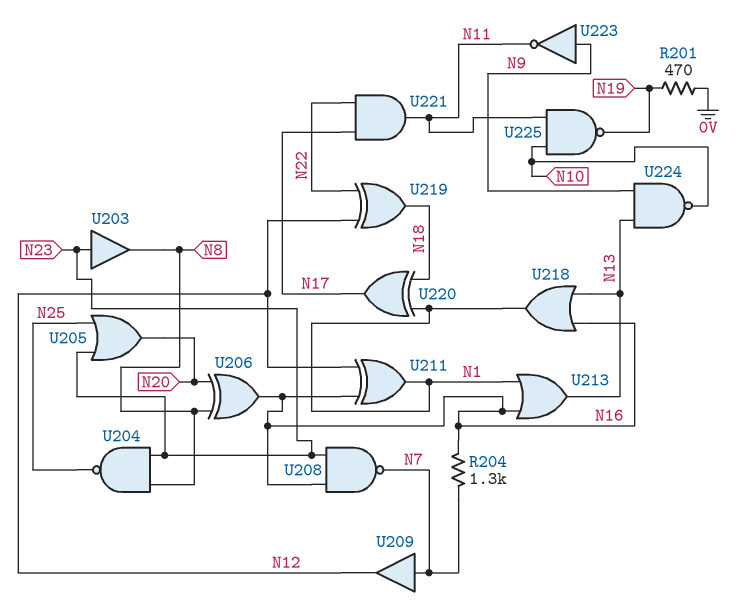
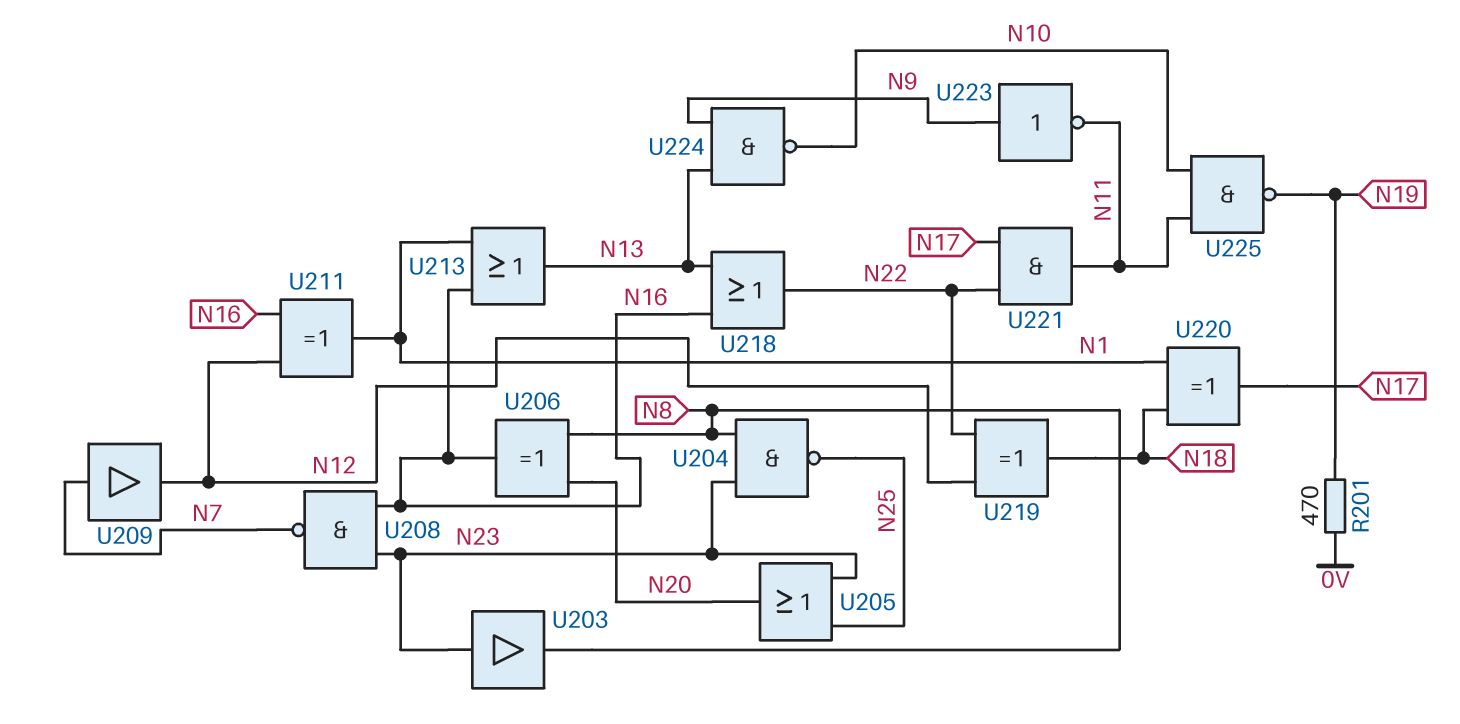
R204: 1.3k (N7, N16) -> none
U218: OR (in N13, in N16, out N1) -> OR (in N13, in N16, out N22)

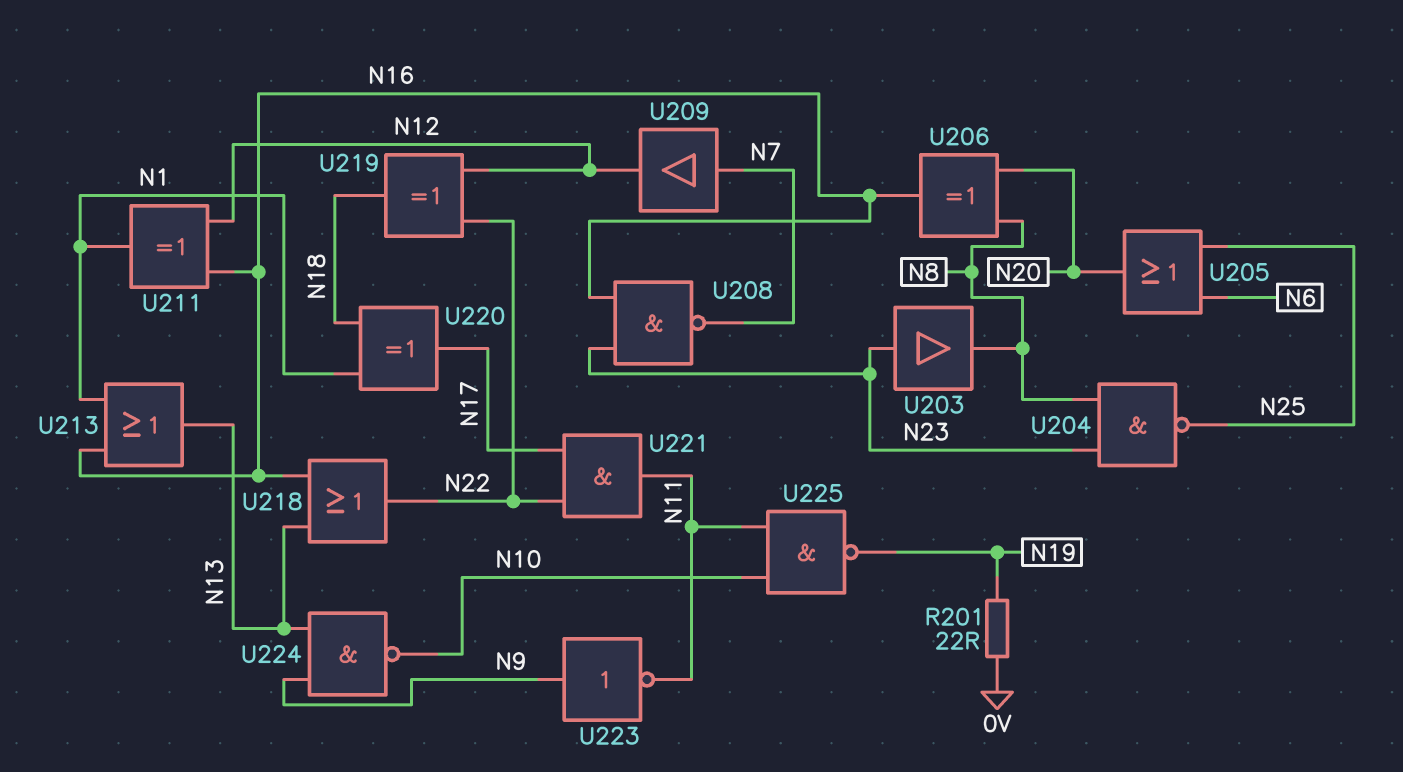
R201: 470 (0V, N19) -> 22 (0V, N19)
U205: OR (in N23, in N25, out N20) -> OR (in N6, in N25, out N20)

